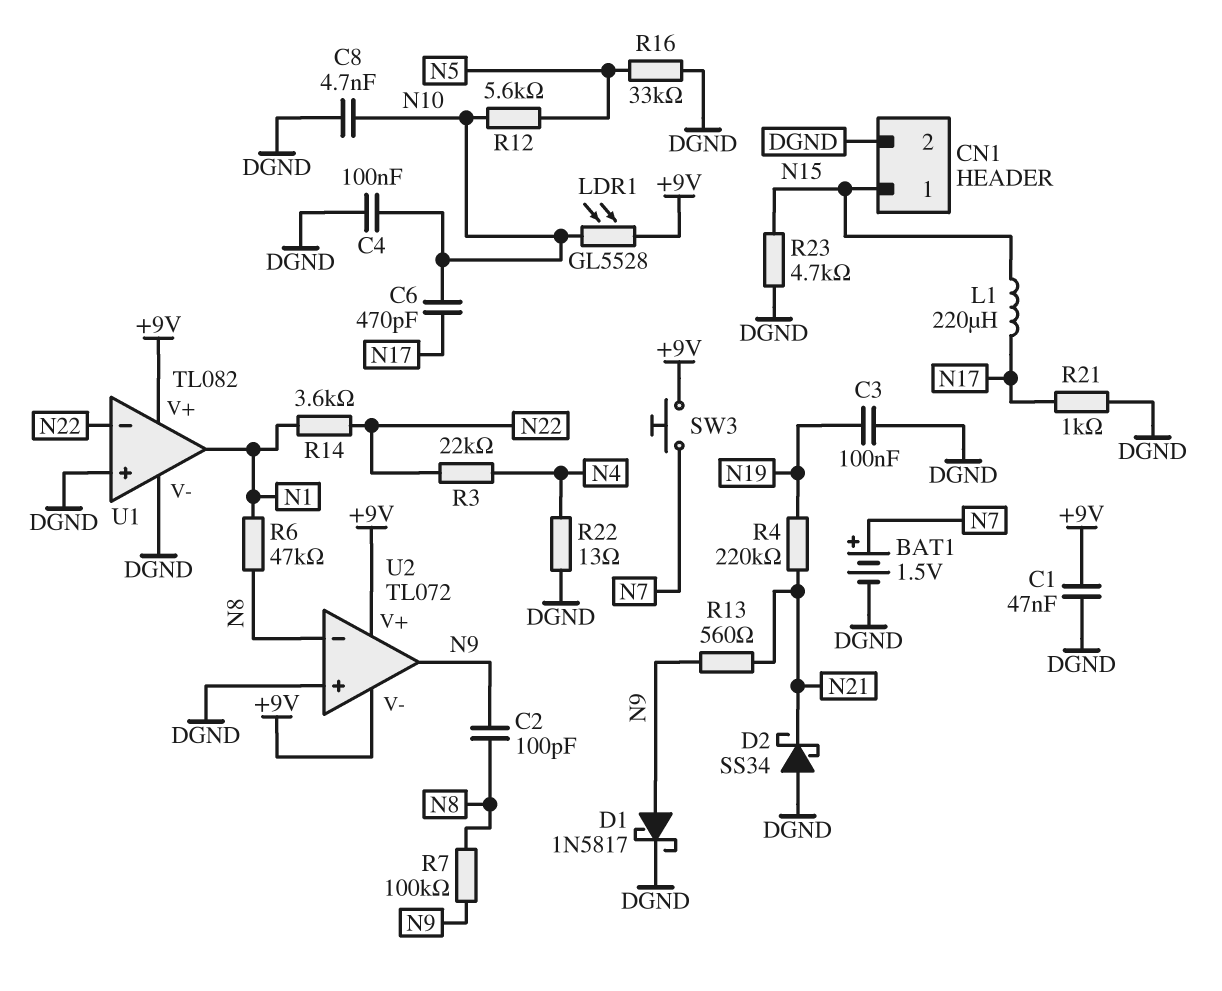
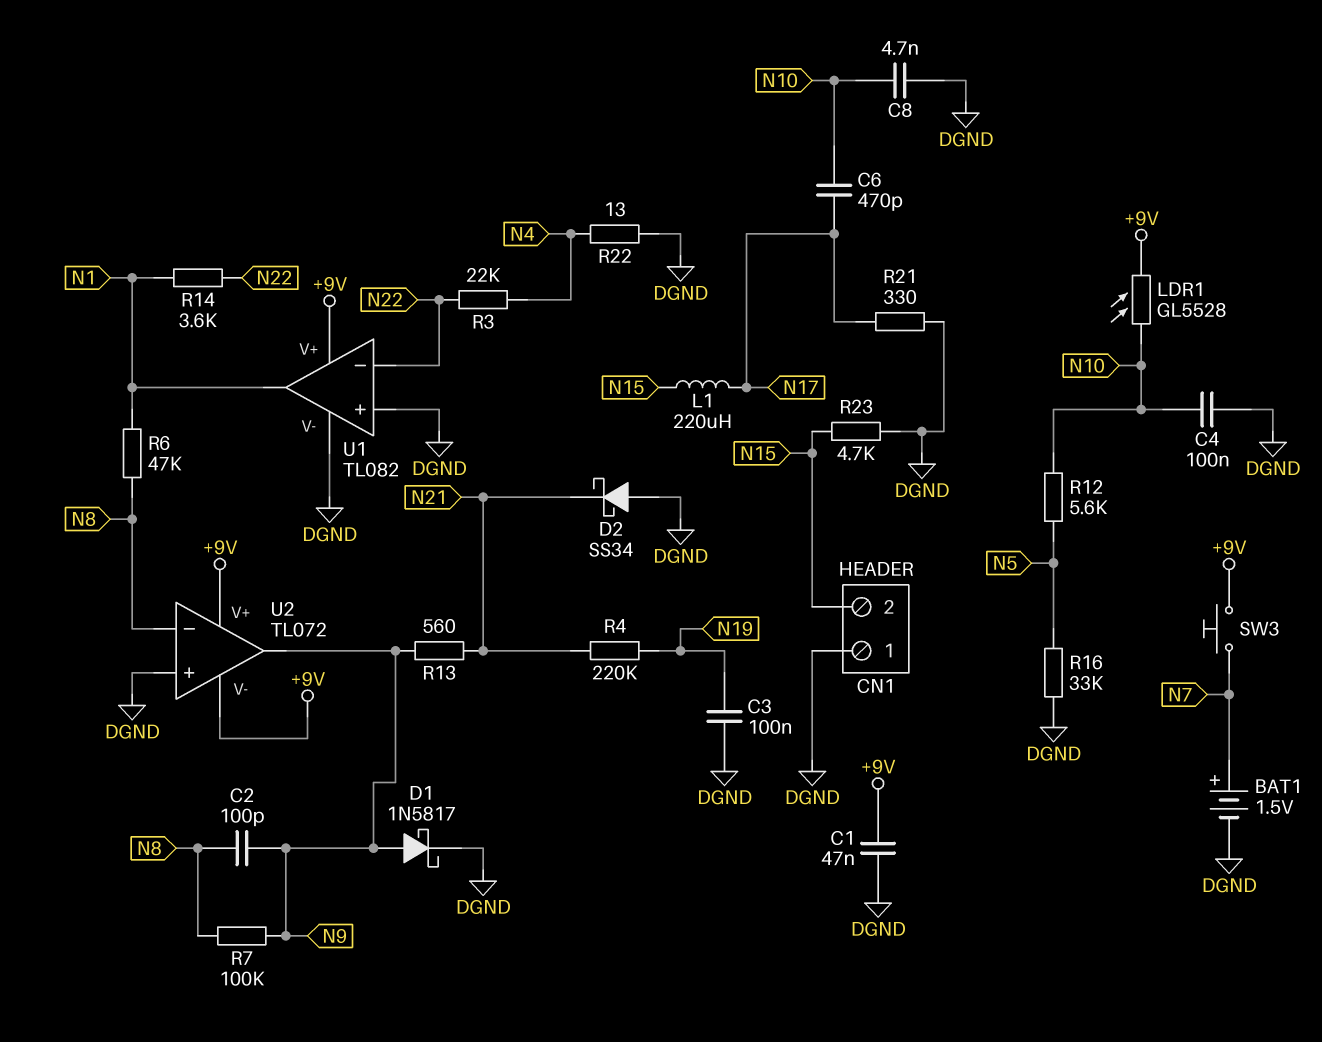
CN1 pin 1: N15 -> DGND
CN1 pin 2: DGND -> N15
R21: 1k (DGND, N17) -> 330 (DGND, N17)

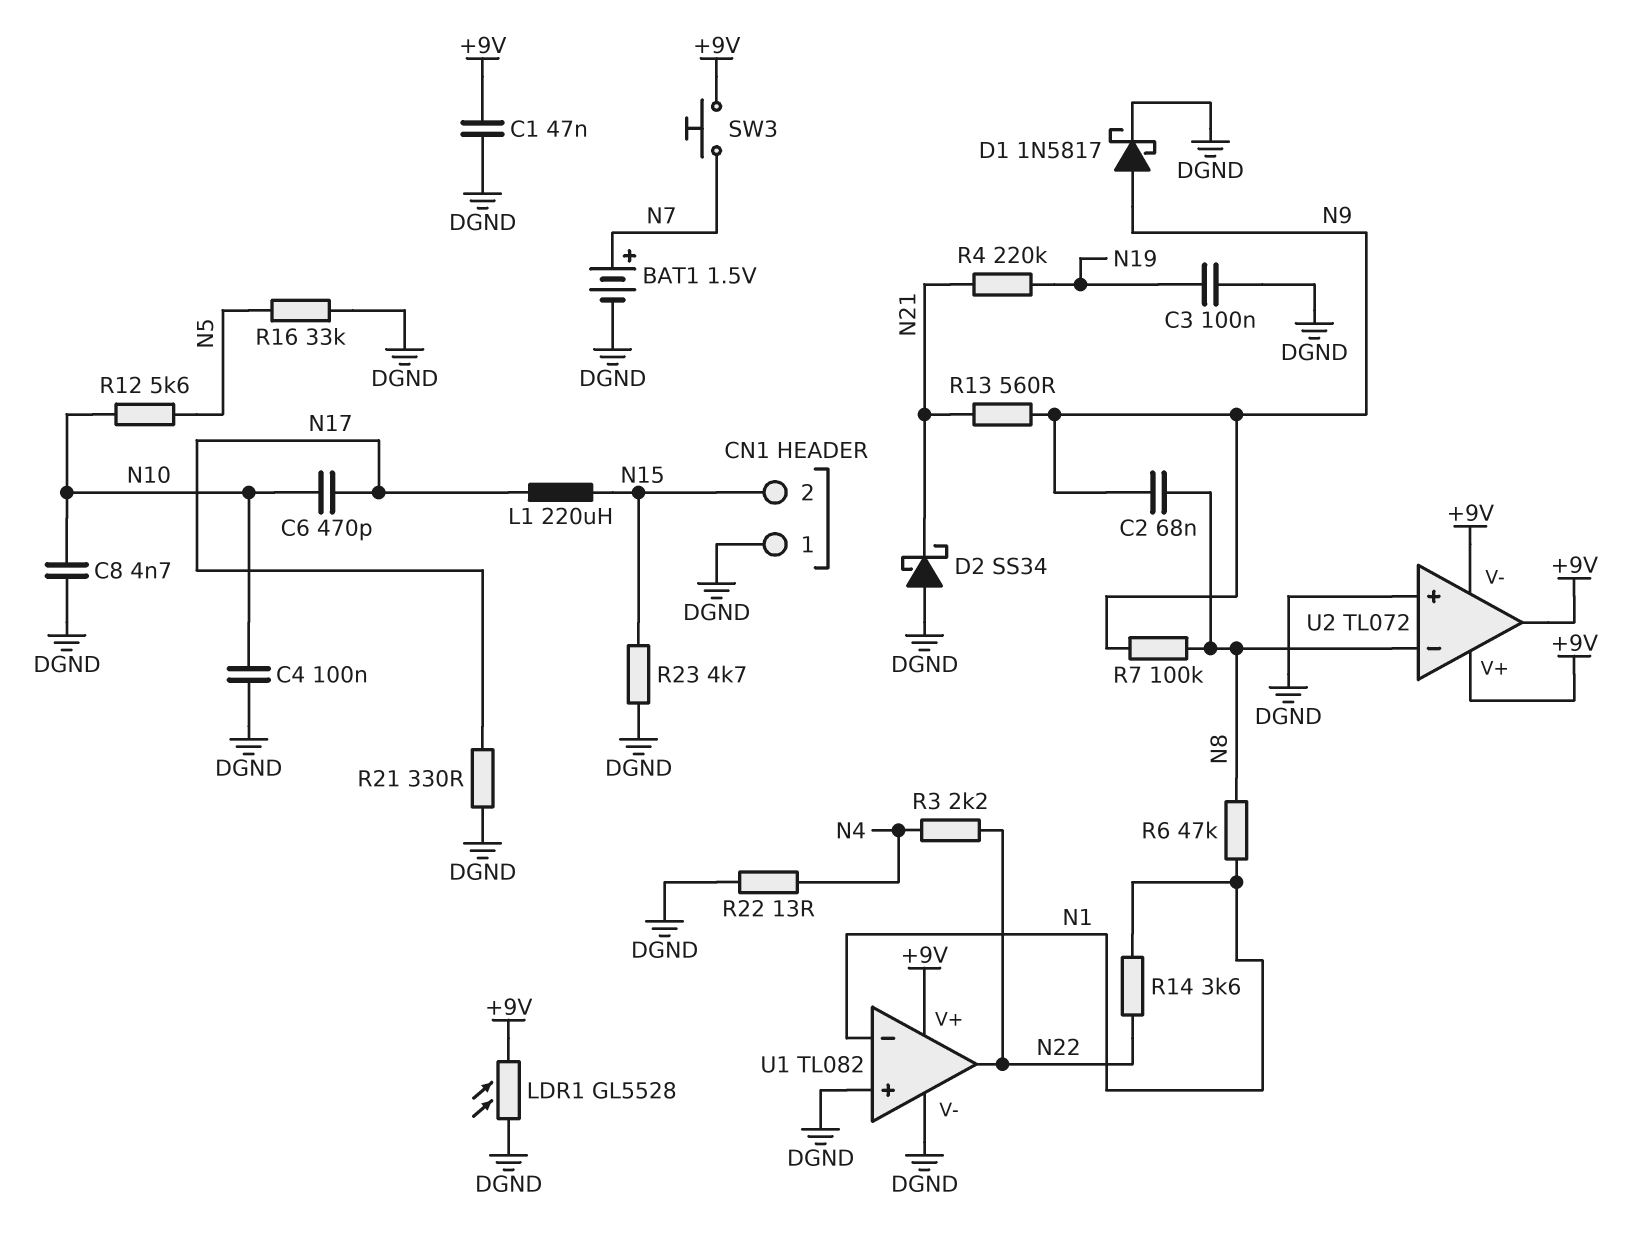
C2: 100pF (N8, N9) -> 68nF (N8, N9)
LDR1: GL5528 (+9V, N10) -> GL5528 (+9V, DGND)
R3: 22k (N4, N22) -> 2.2k (N4, N22)
U1 pin in-: N22 -> N1
U1 pin out: N1 -> N22
U2 pin out: N9 -> +9V

